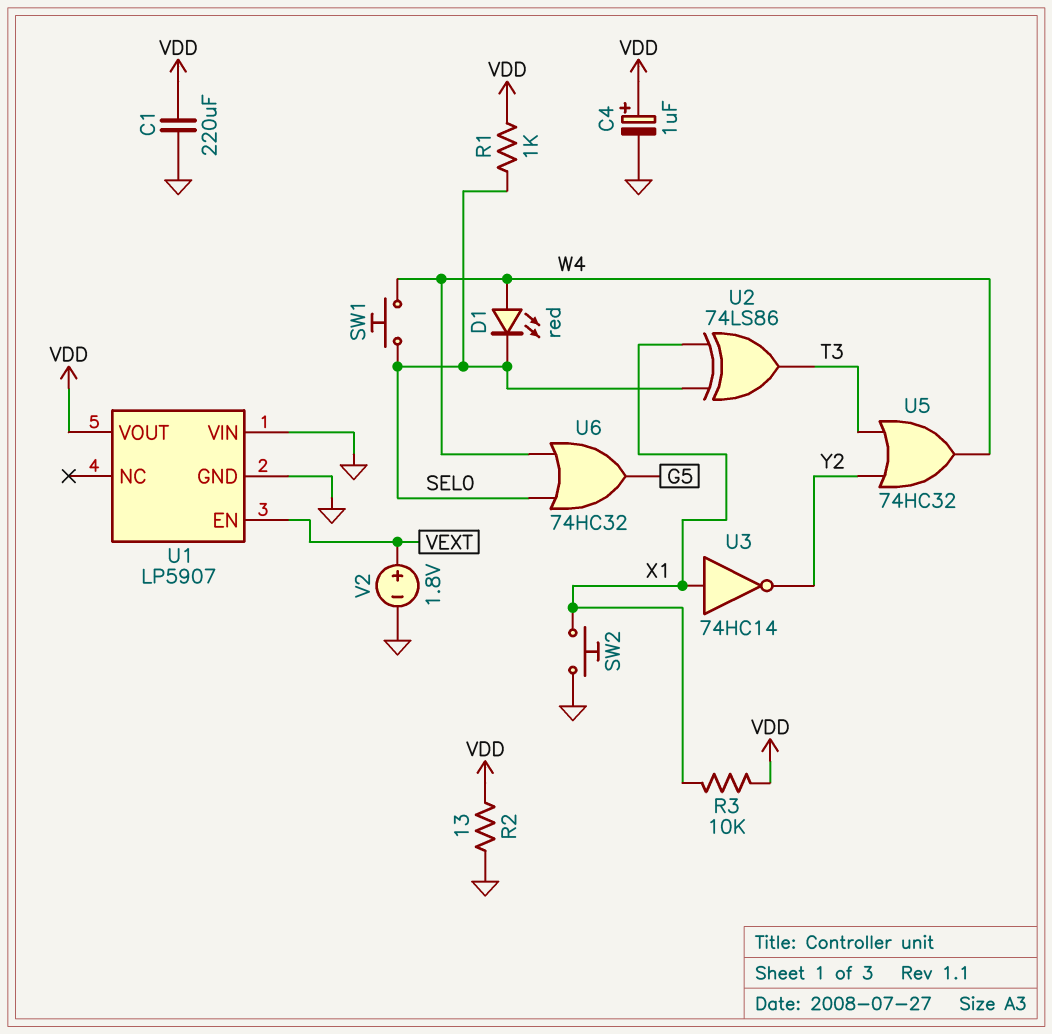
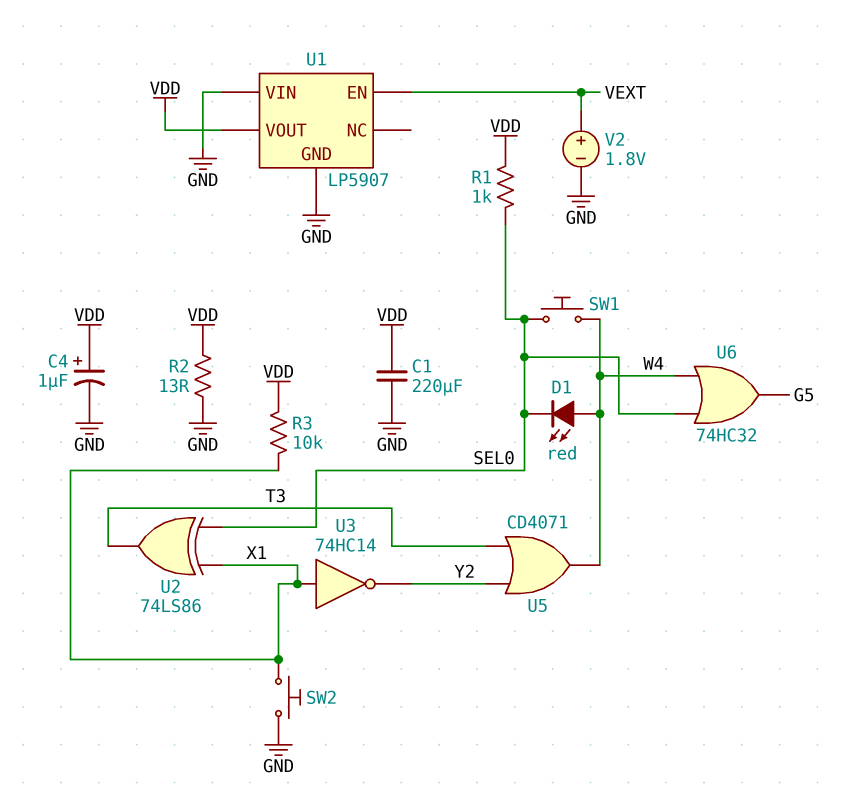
U5: OR 74HC32 (in T3, in Y2, out W4) -> OR CD4071 (in T3, in Y2, out W4)

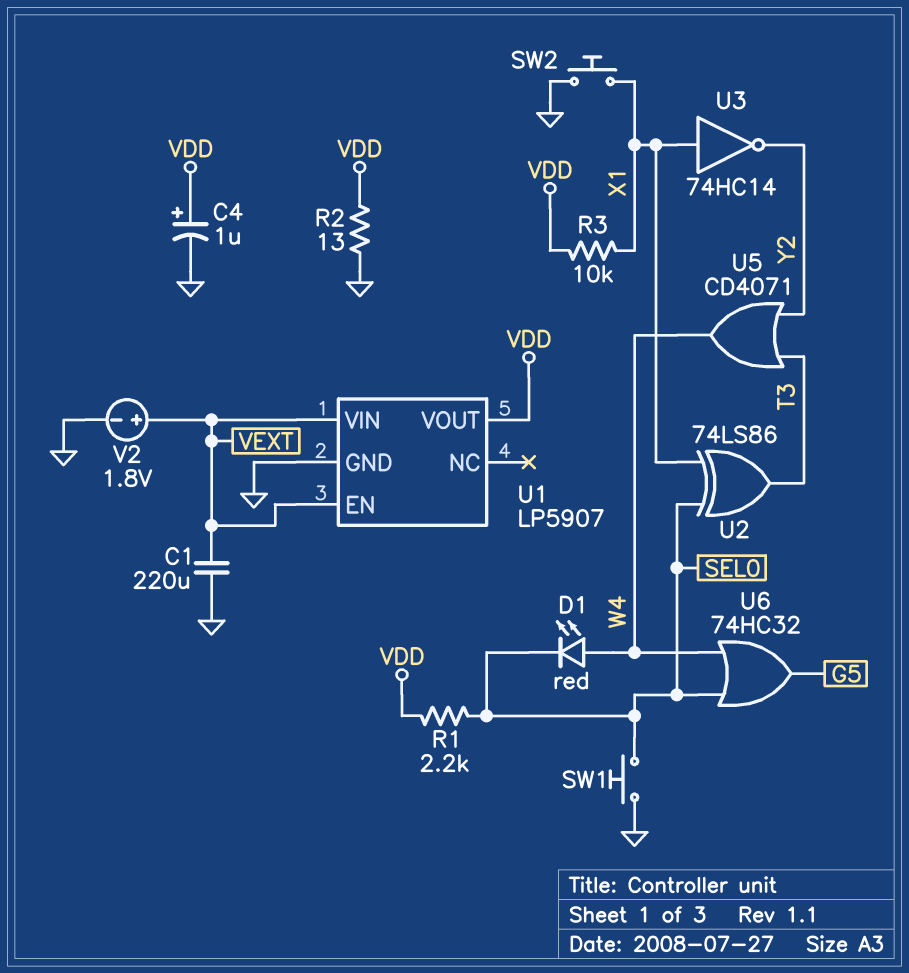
C1: 220uF (GND, VDD) -> 220uF (GND, VEXT)
R1: 1k (SEL0, VDD) -> 2.2k (SEL0, VDD)
SW1: button (SEL0, W4) -> button (GND, SEL0)
U1 pin VIN: GND -> VEXT

